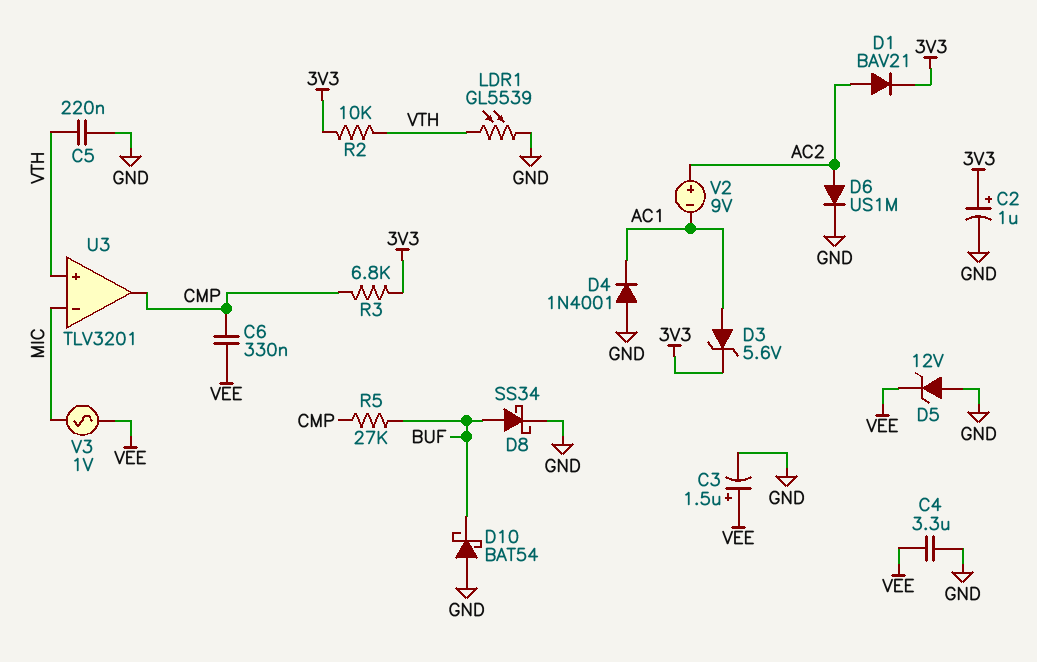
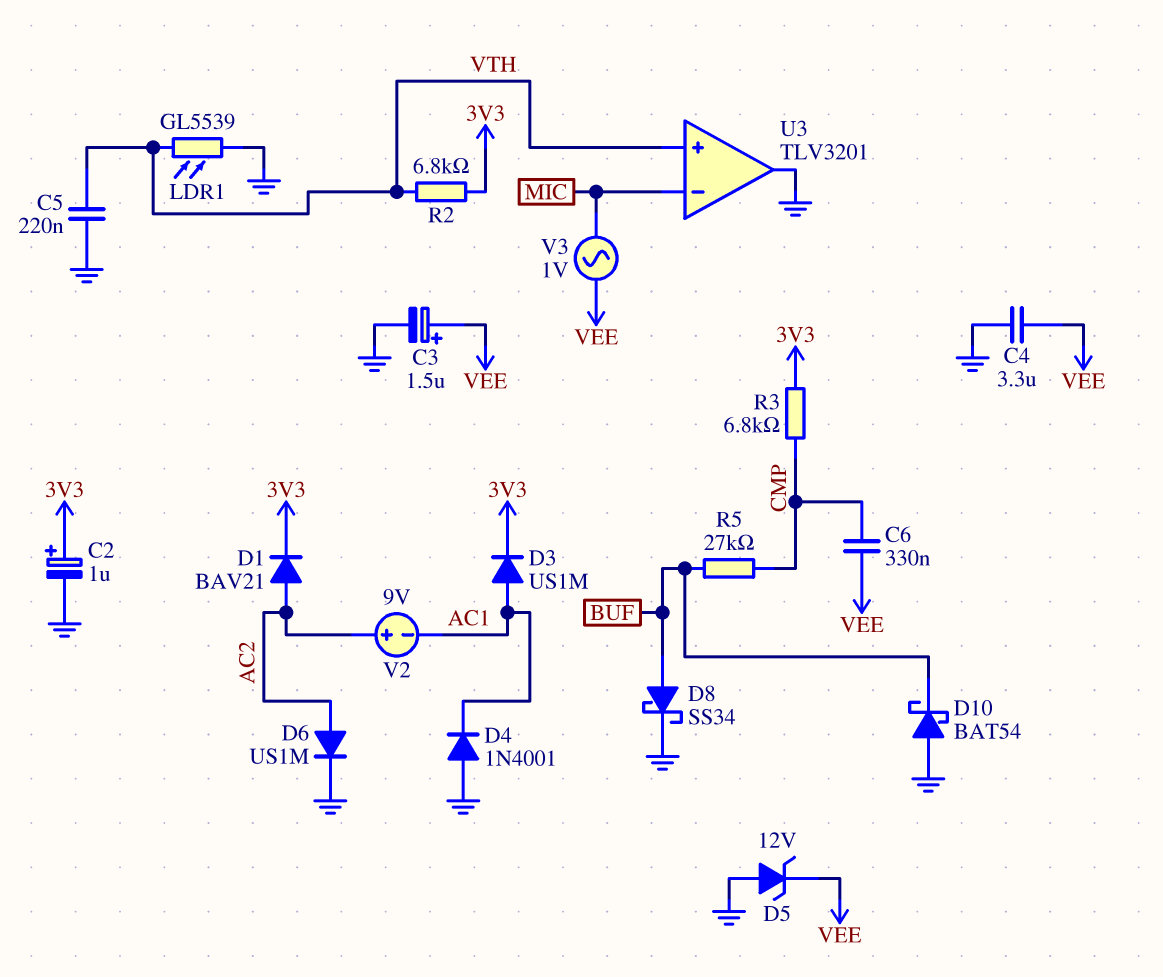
D3: zener 5.6V (A AC1, K 3V3) -> diode US1M (A AC1, K 3V3)
R2: 10k (3V3, VTH) -> 6.8k (3V3, VTH)
U3 pin out: CMP -> GND

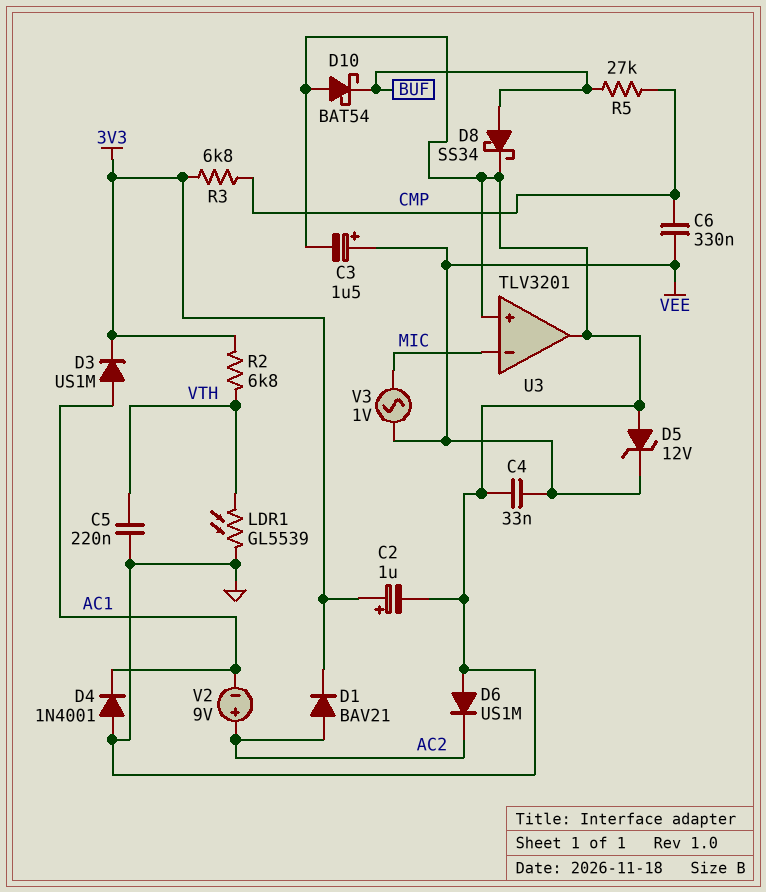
C4: 3.3uF (GND, VEE) -> 33nF (GND, VEE)
D6: diode US1M (A AC2, K GND) -> diode US1M (A GND, K AC2)
U3 pin in+: VTH -> GND

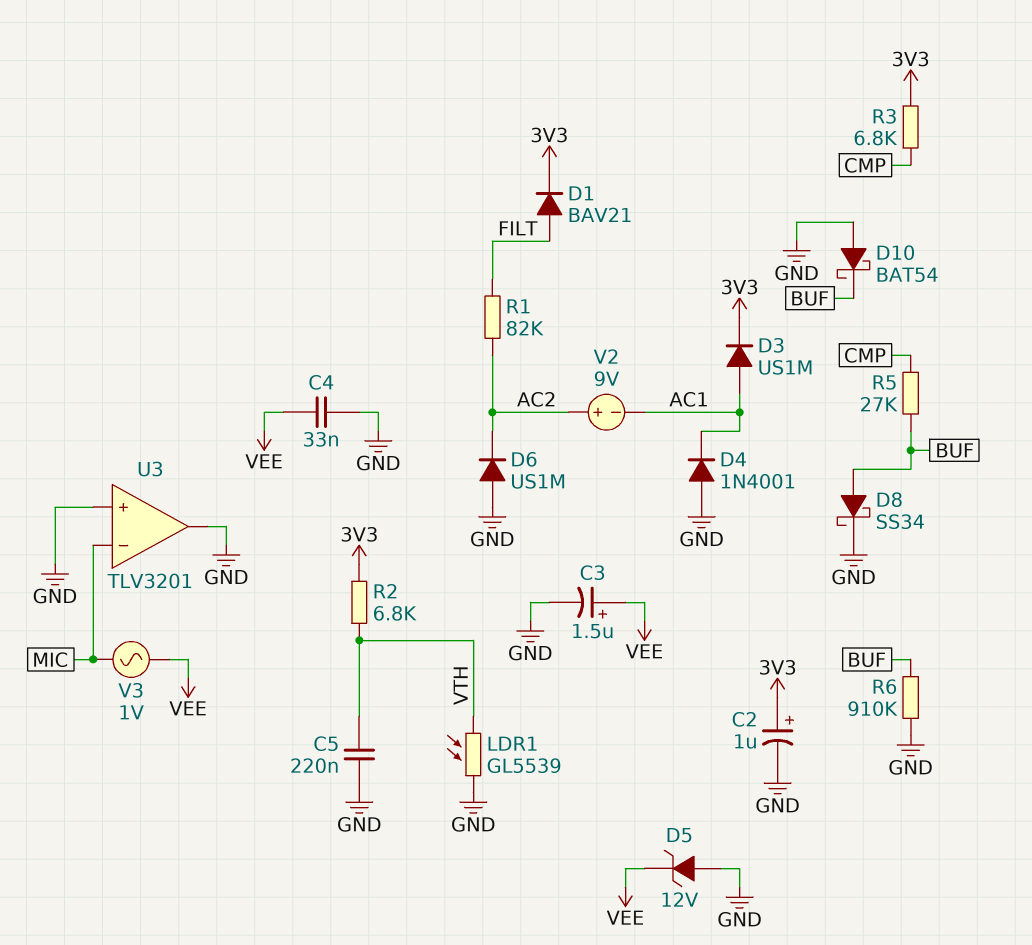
C6: 330nF (CMP, VEE) -> none
D1: diode BAV21 (A AC2, K 3V3) -> diode BAV21 (A FILT, K 3V3)
R1: none -> 82k (AC2, FILT)
R6: none -> 910k (BUF, GND)

